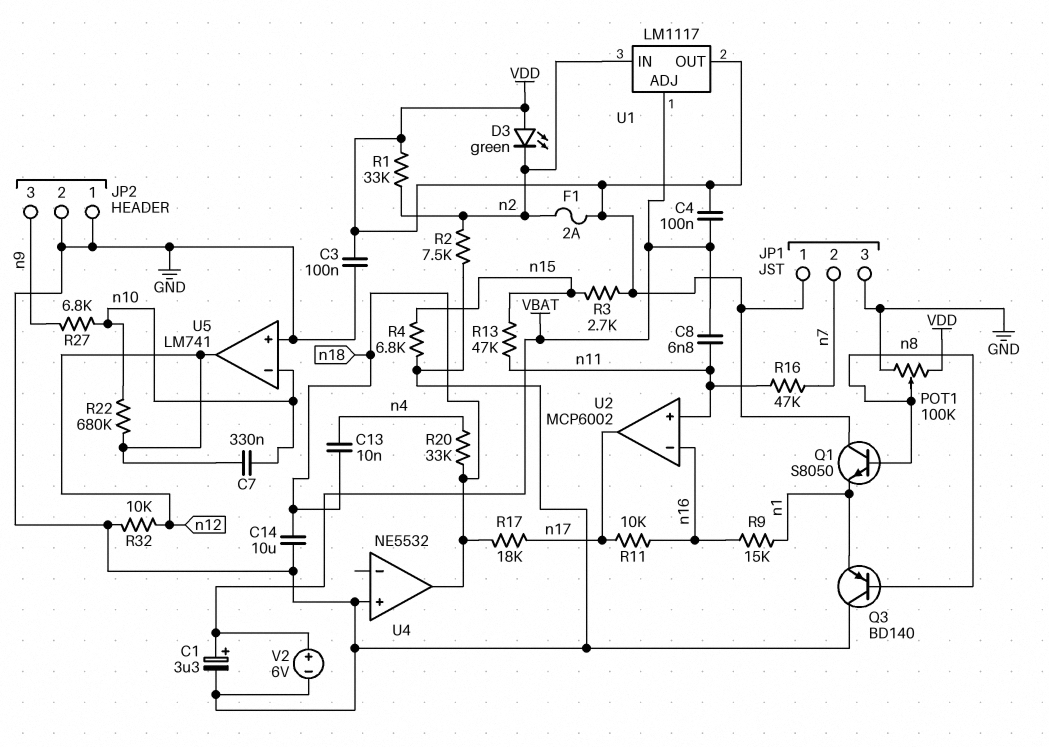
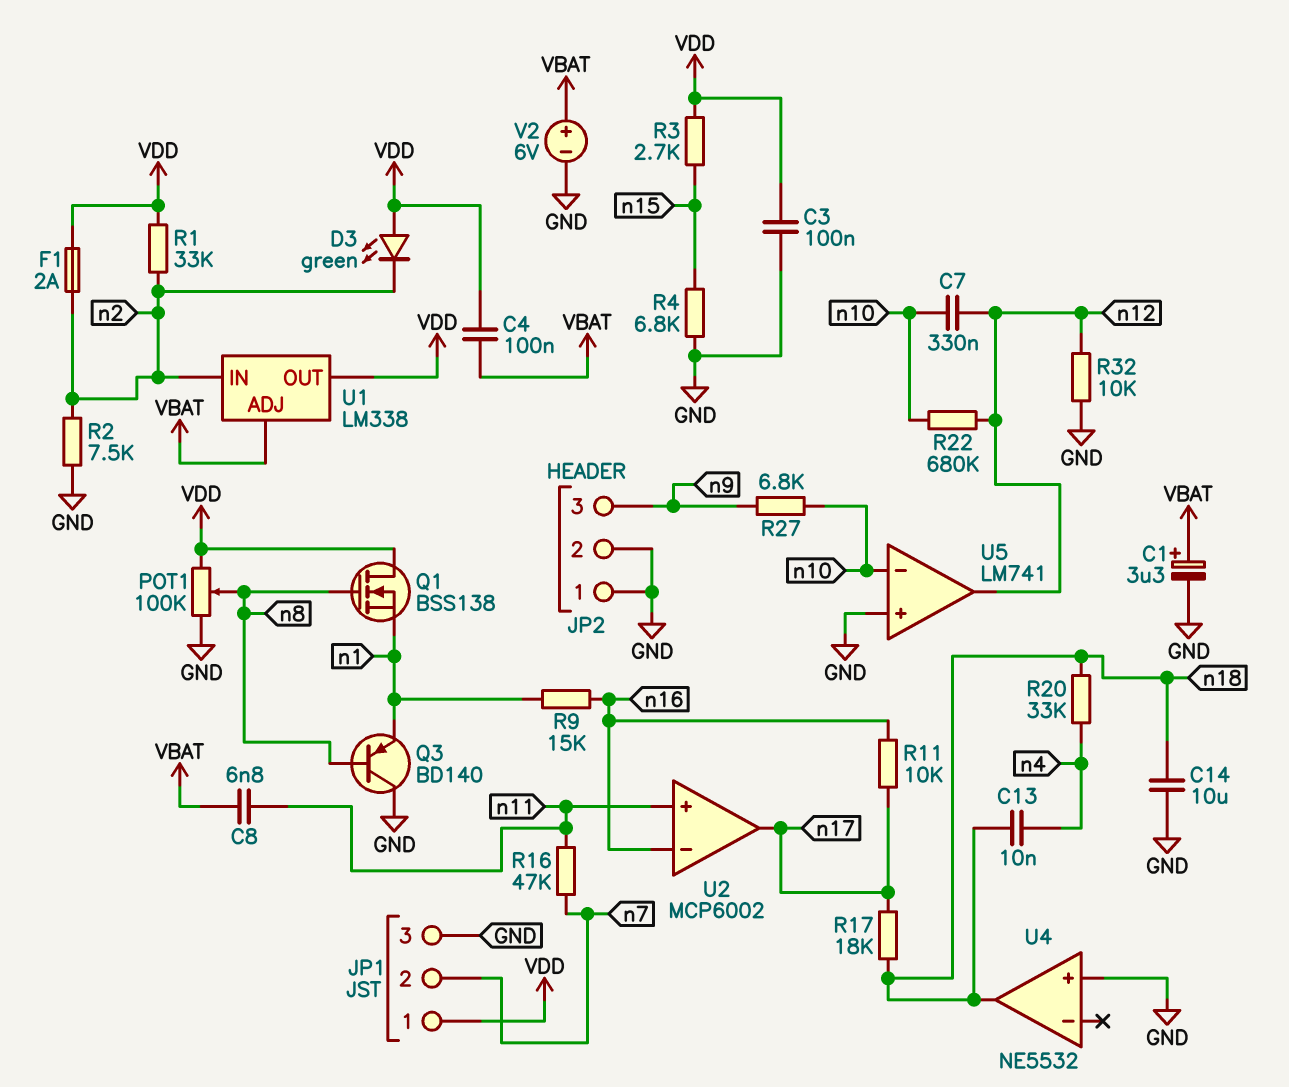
Q1: NPN S8050 (B n8, C VDD, E n1) -> NMOS BSS138 (G n8, D VDD, S n1)
R13: 47k (n11, n15) -> none
U1: LM1117 -> LM338

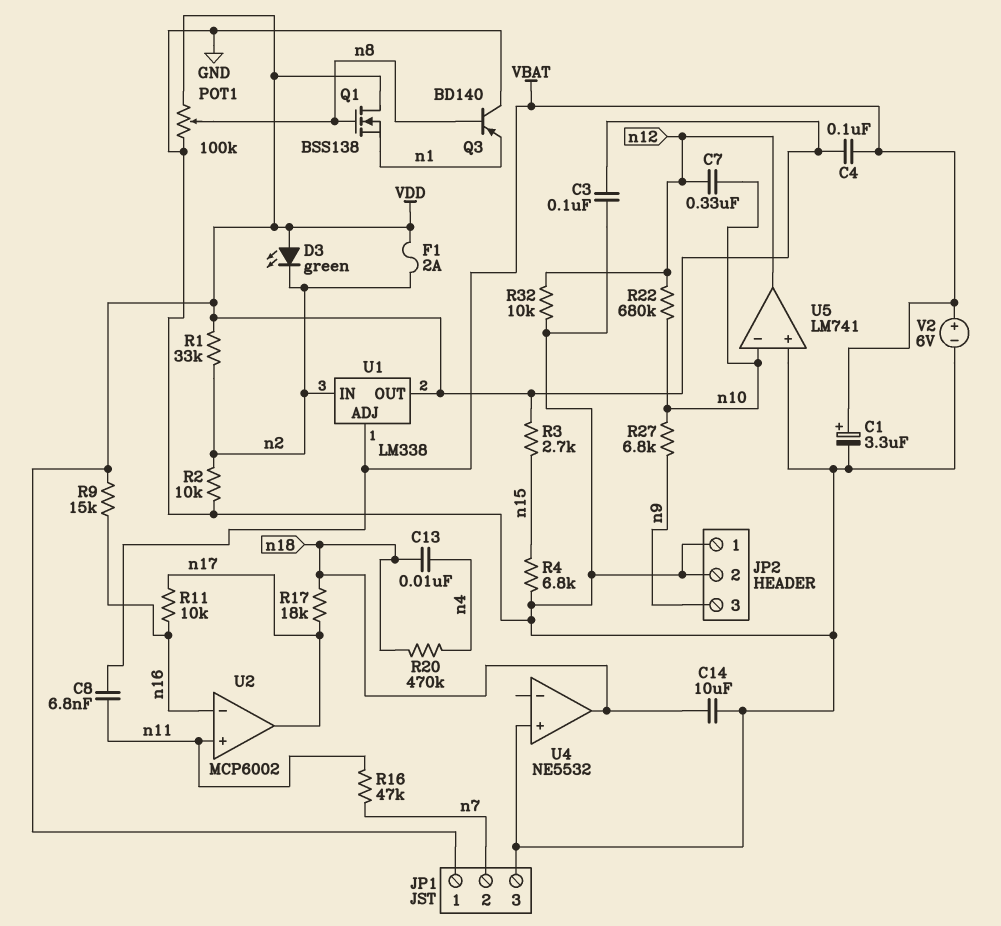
R2: 7.5k (GND, n2) -> 10k (GND, n2)
R9: 15k (n1, n16) -> 15k (VDD, n16)
R20: 33k (n4, n18) -> 470k (n4, n18)

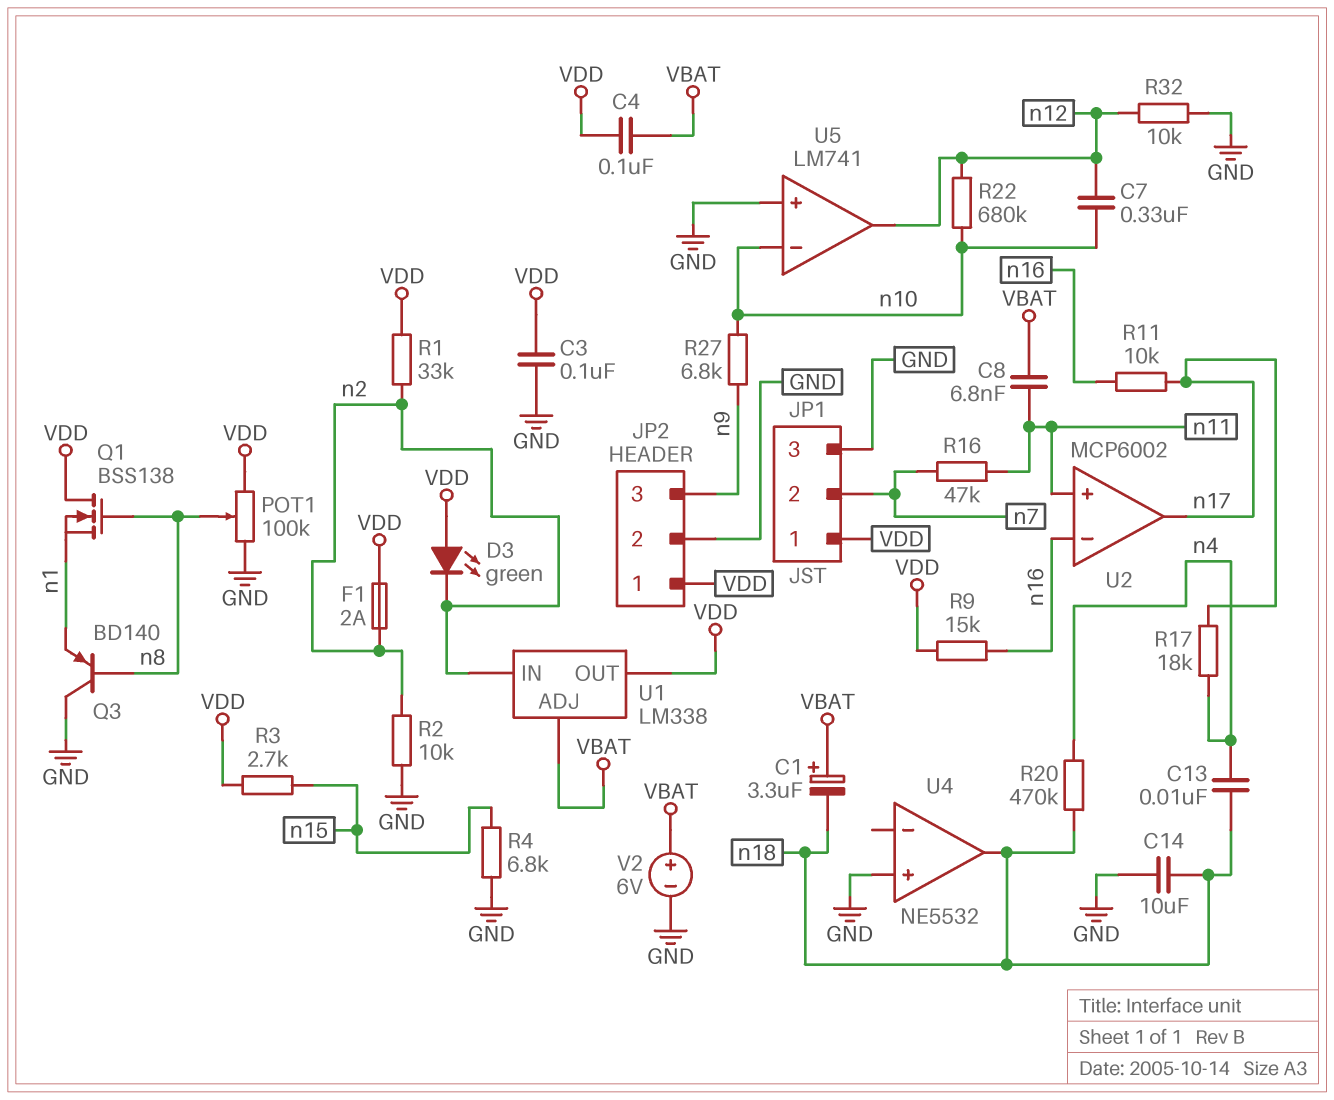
C1: 3.3uF (plus VBAT, minus GND) -> 3.3uF (plus VBAT, minus n18)
JP2 pin 1: GND -> VDD
R17: 18k (n17, n18) -> 18k (n4, n17)

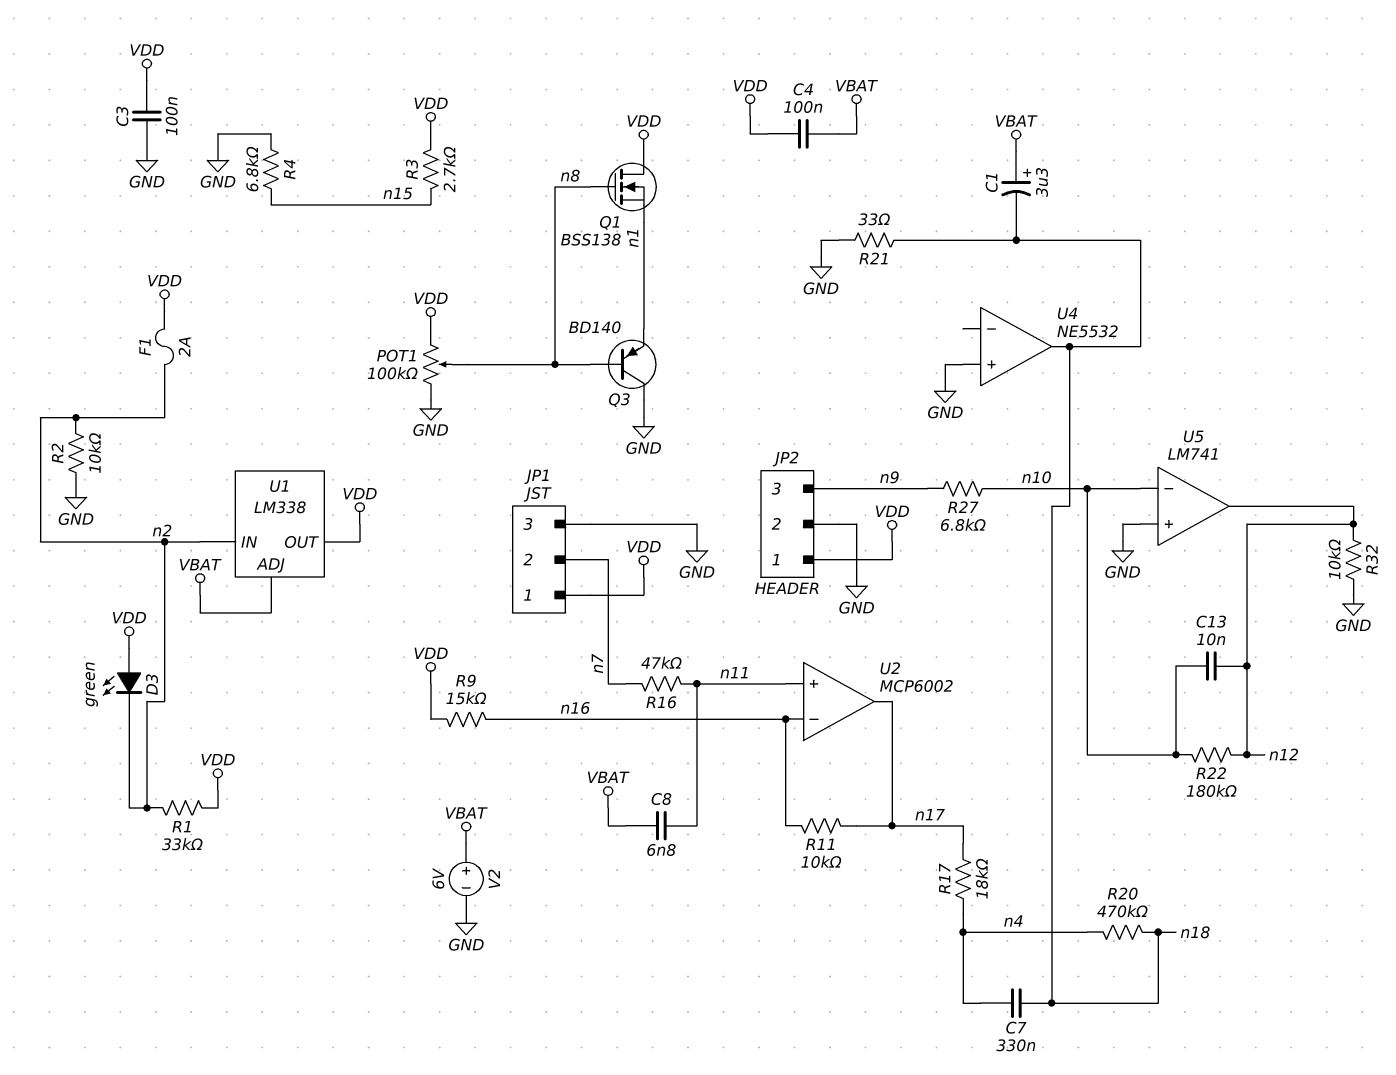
C7: 330nF (n10, n12) -> 330nF (n4, n18)
C13: 10nF (n4, n18) -> 10nF (n10, n12)
C14: 10uF (GND, n18) -> none
R21: none -> 33 (GND, n18)
R22: 680k (n10, n12) -> 180k (n10, n12)

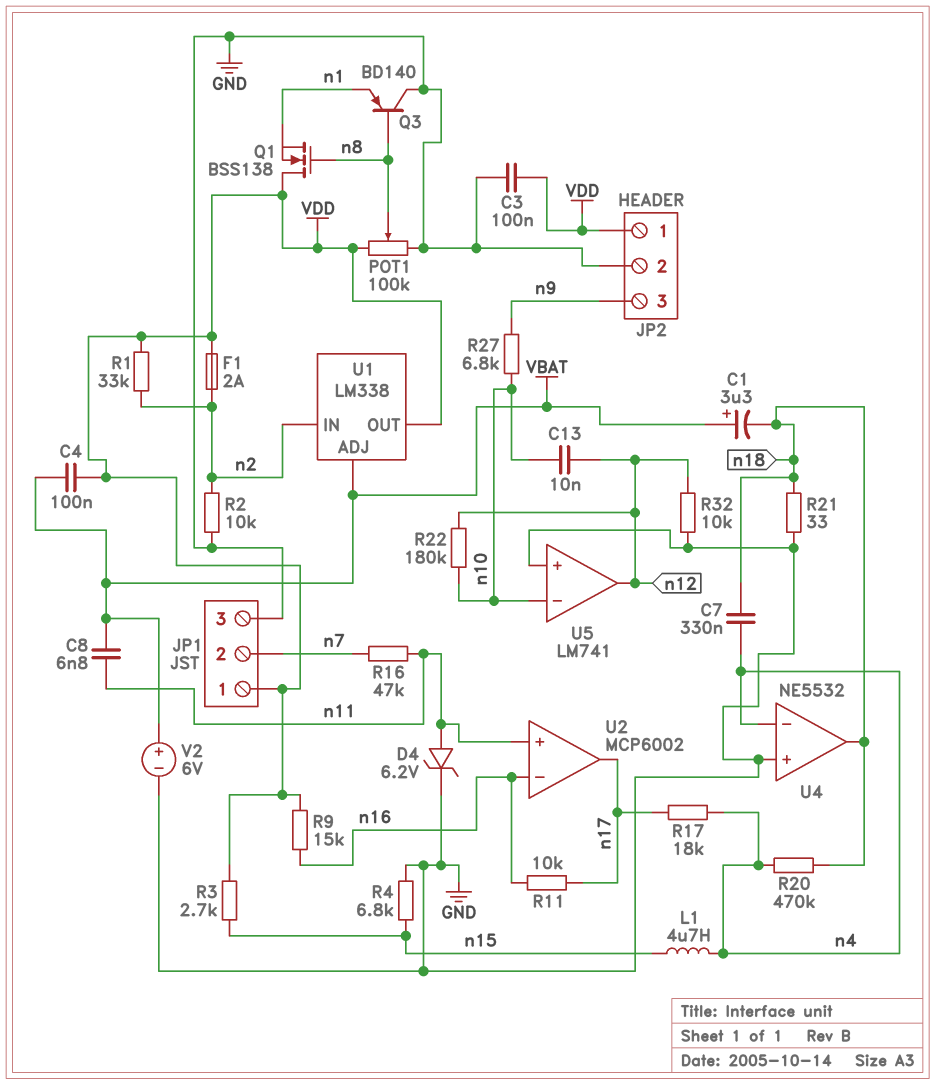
D3: LED green (A VDD, K n2) -> none
D4: none -> zener 6.2V (A n11, K GND)
L1: none -> 4.7uH (n4, n15)
U4 pin in-: none -> n4

